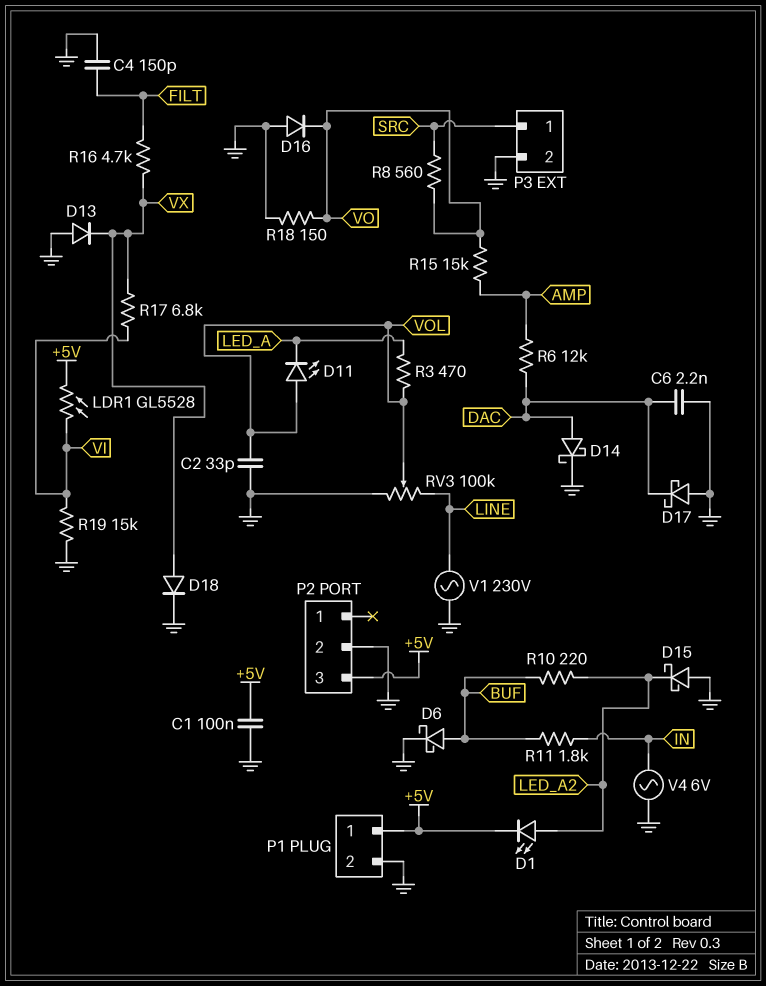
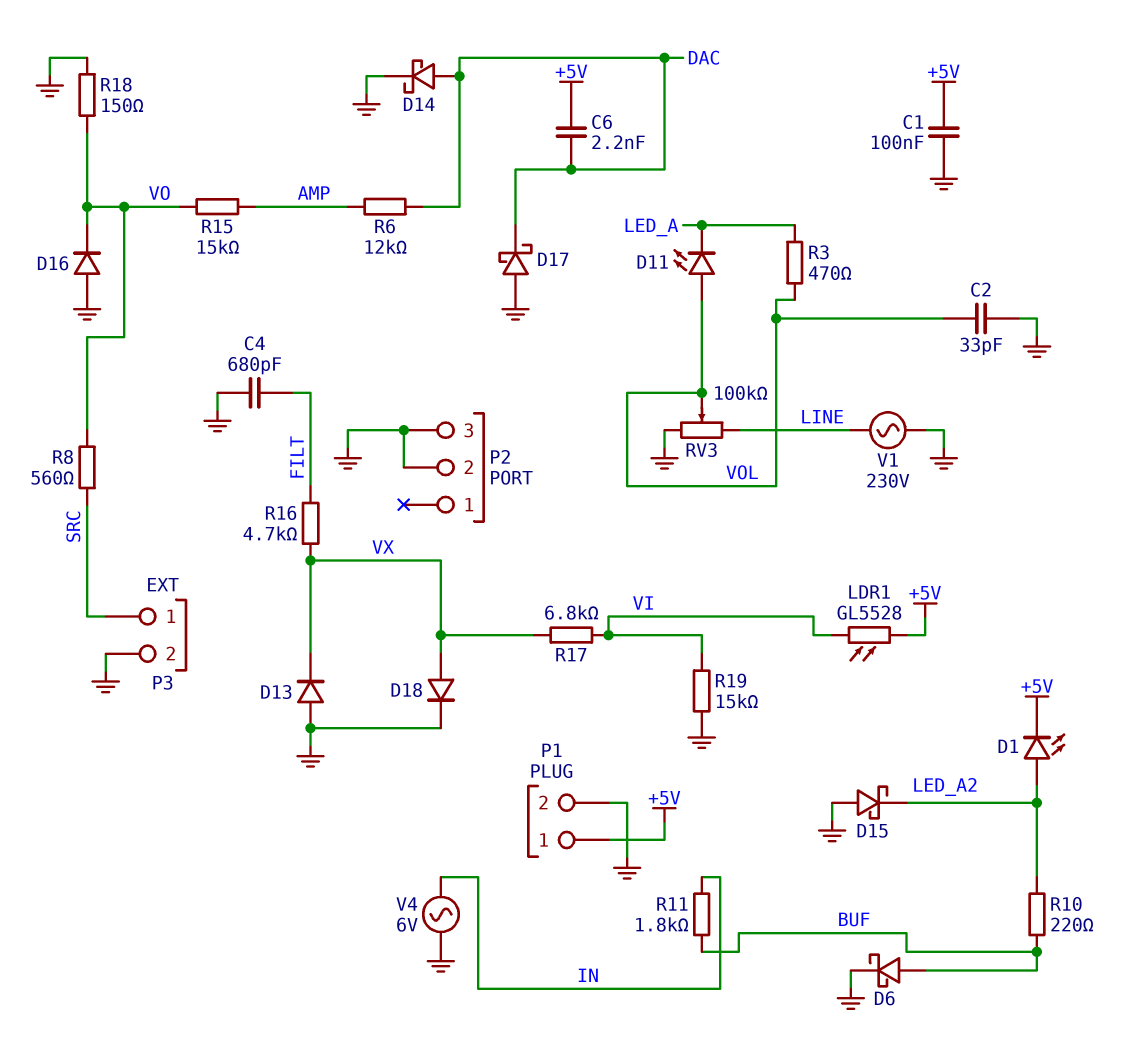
C4: 150pF (FILT, GND) -> 680pF (FILT, GND)
C6: 2.2nF (DAC, GND) -> 2.2nF (+5V, DAC)
P2 pin 3: +5V -> GND

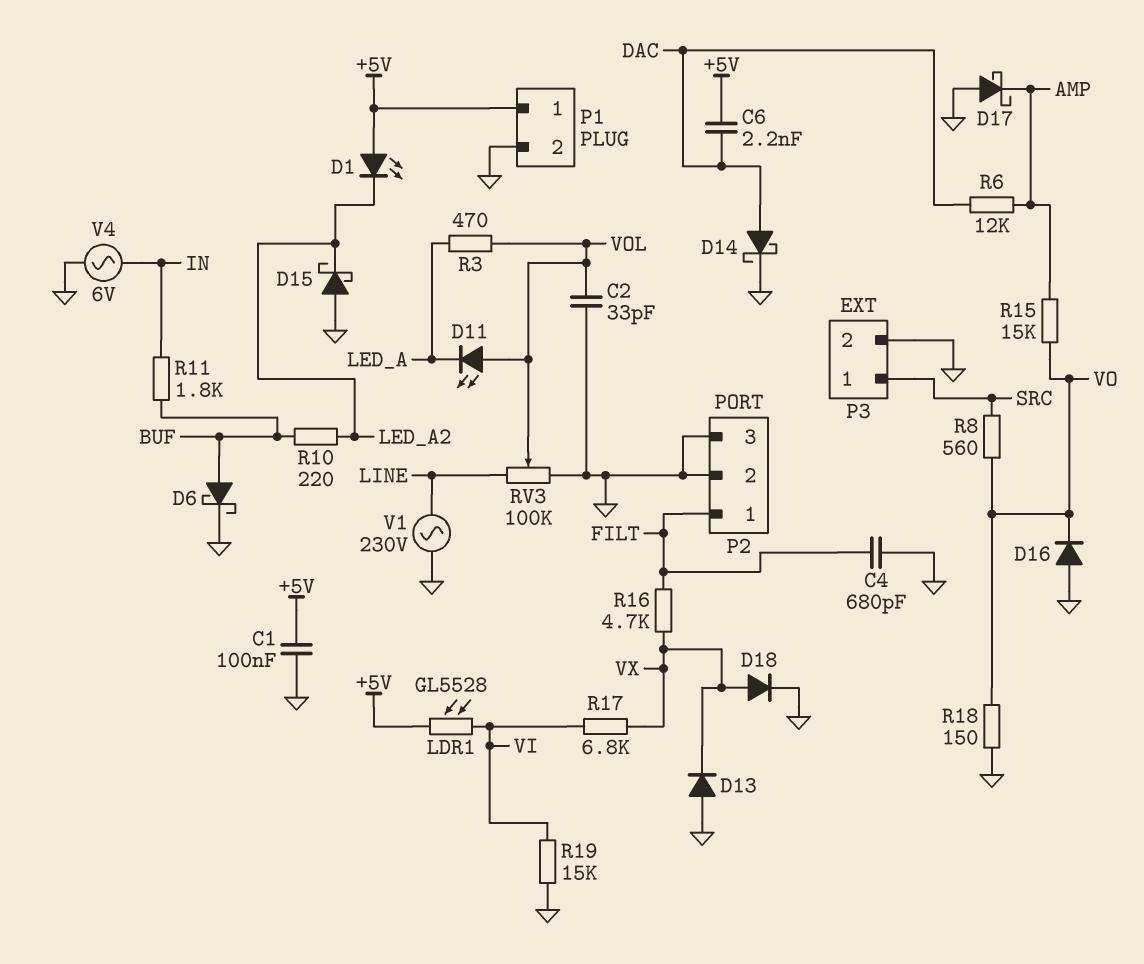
D1: LED (A LED_A2, K +5V) -> LED (A +5V, K LED_A2)
D17: schottky (A GND, K DAC) -> schottky (A GND, K AMP)
P2 pin 1: none -> FILT

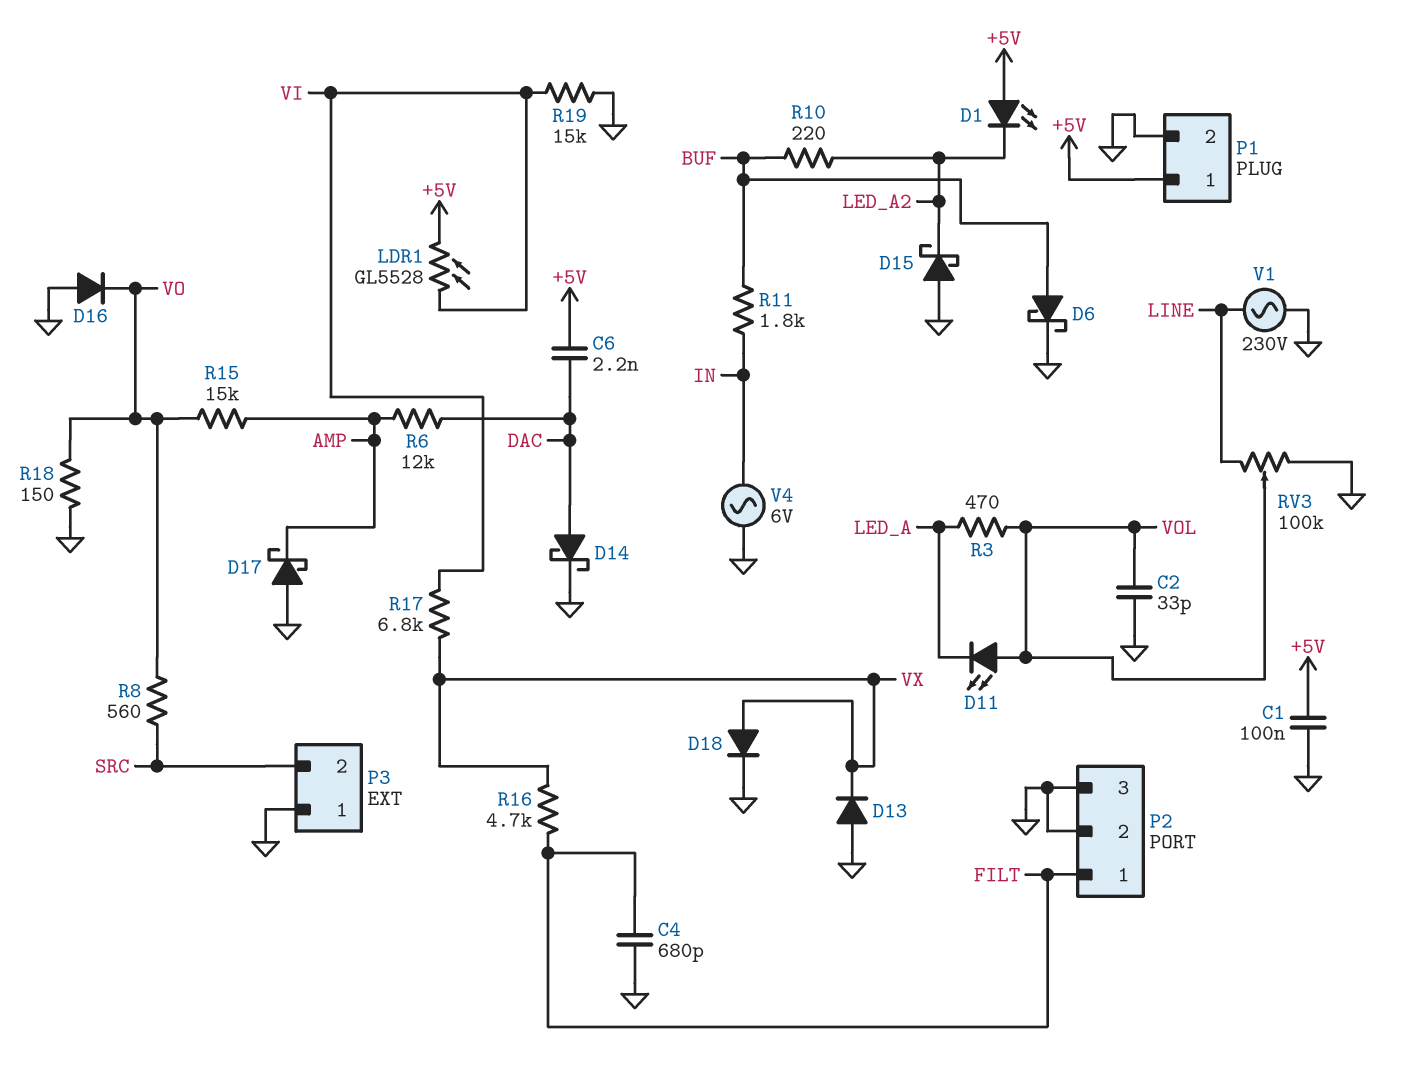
P3 pin 1: SRC -> GND
P3 pin 2: GND -> SRC

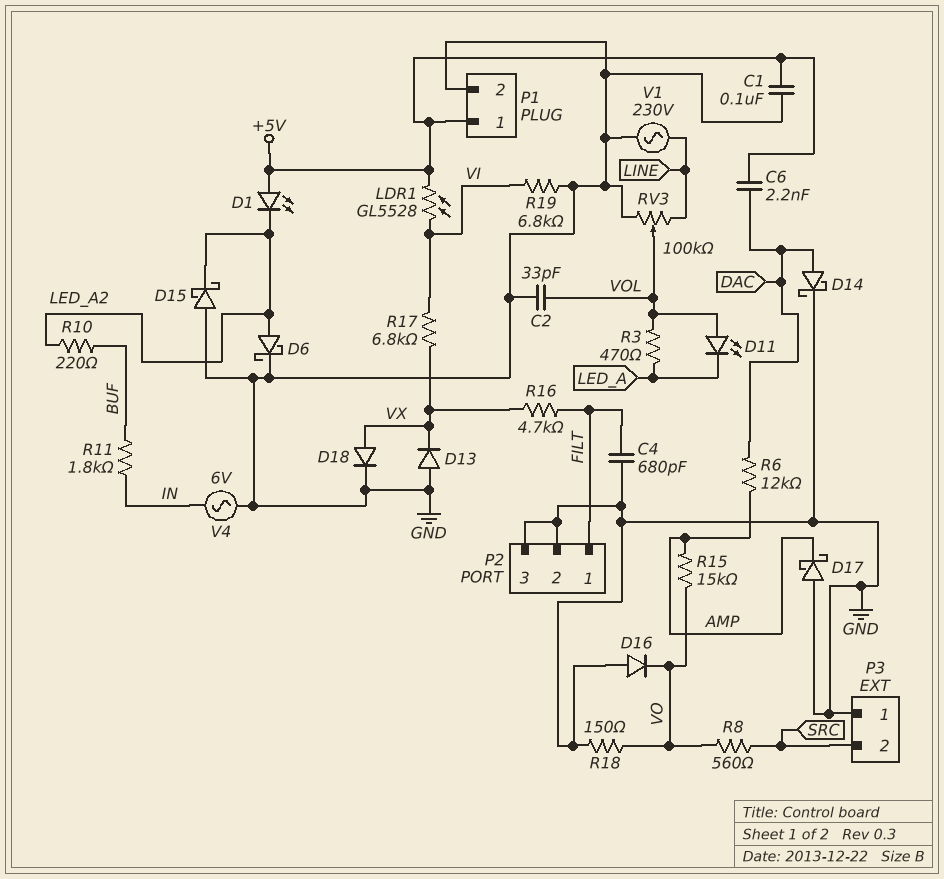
D6: schottky (A BUF, K GND) -> schottky (A LED_A2, K GND)
R19: 15k (GND, VI) -> 6.8k (GND, VI)

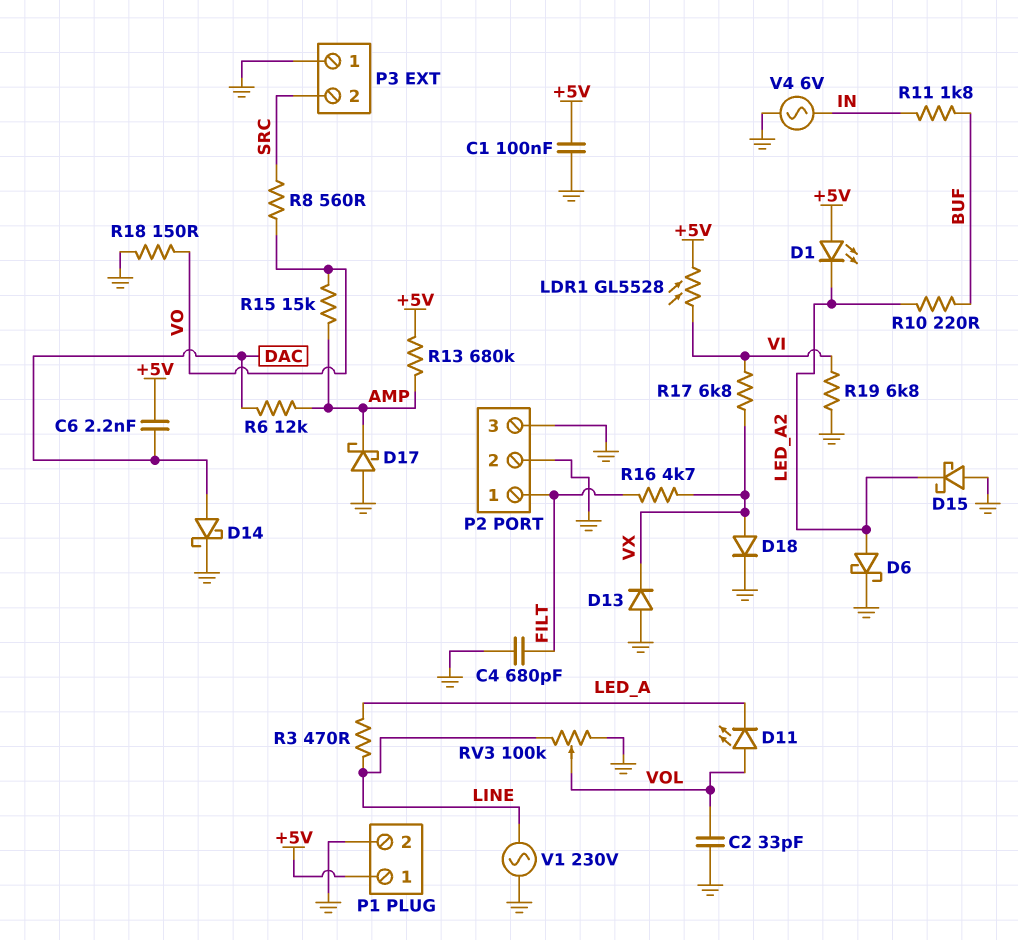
D16: diode (A GND, K VO) -> none
R3: 470 (LED_A, VOL) -> 470 (LED_A, LINE)
R13: none -> 680k (+5V, AMP)

